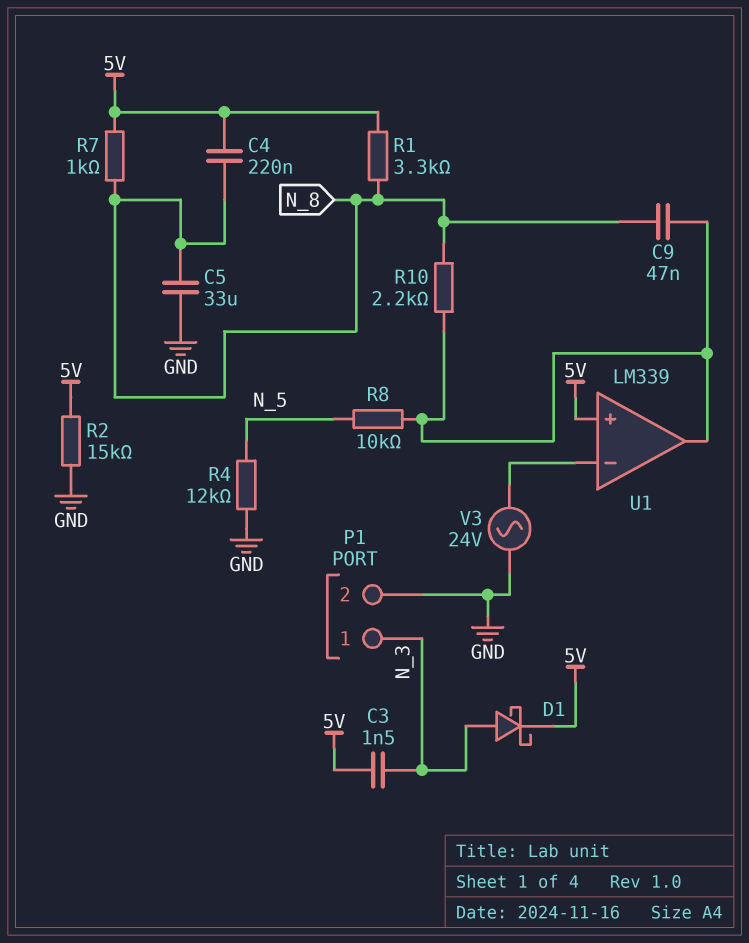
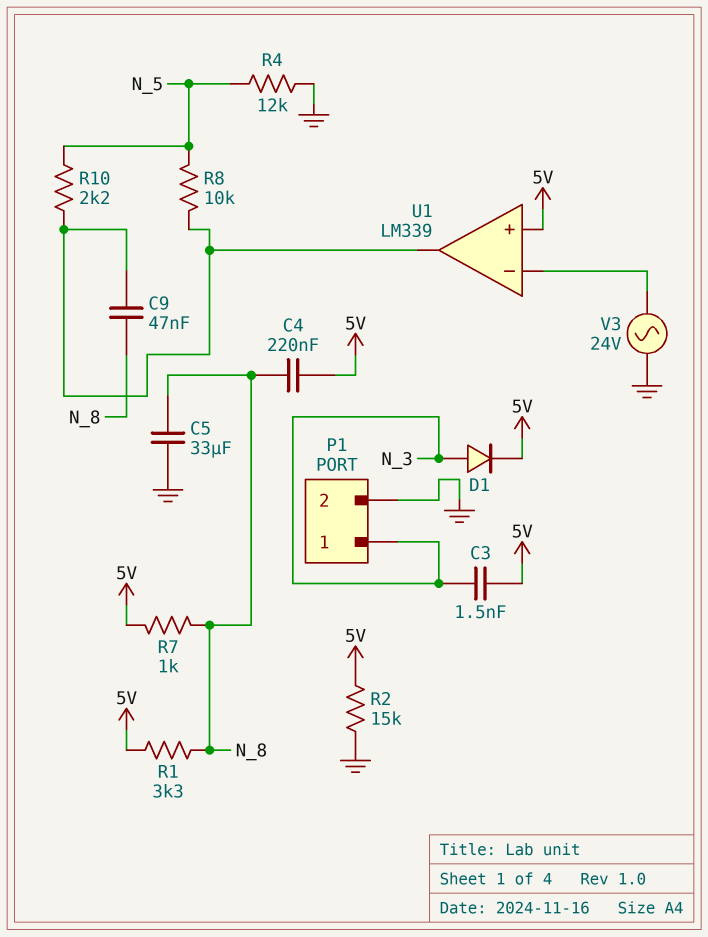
D1: schottky (A N_3, K 5V) -> diode (A N_3, K 5V)
R10: 2.2k (N_8, U1/out) -> 2.2k (N_5, U1/out)

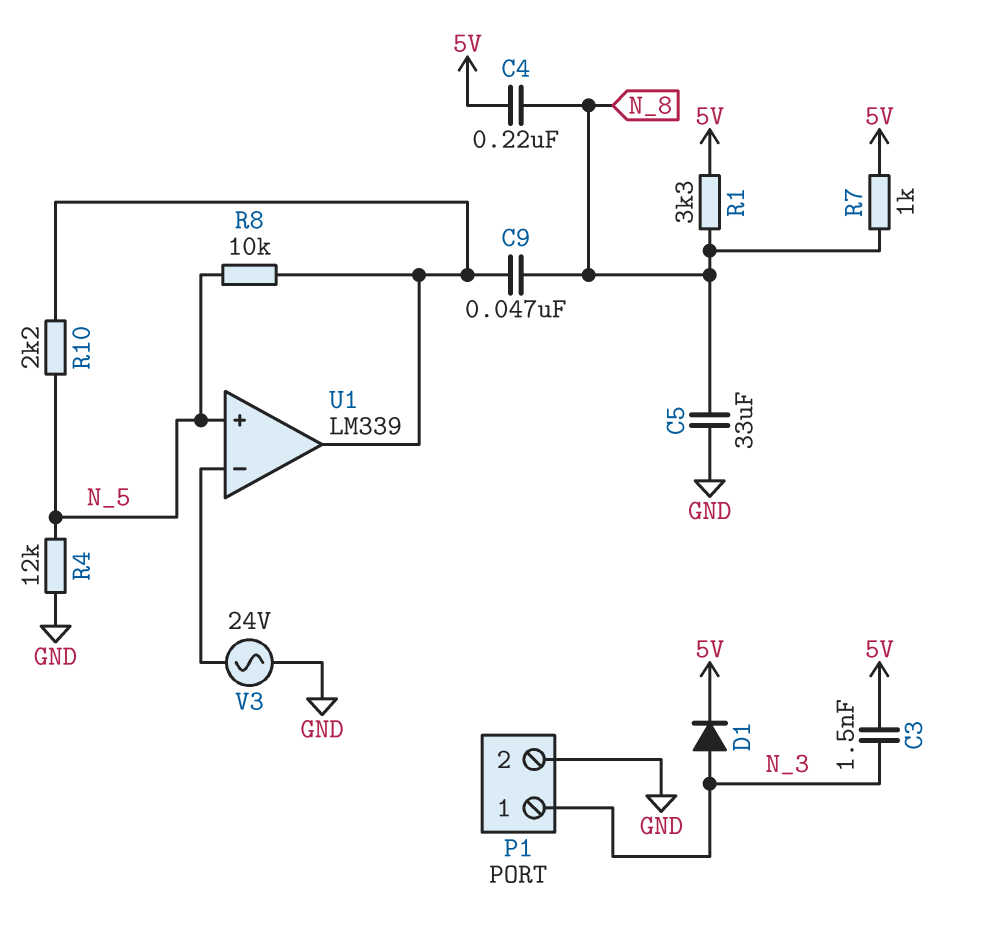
R2: 15k (5V, GND) -> none
U1 pin in+: 5V -> N_5

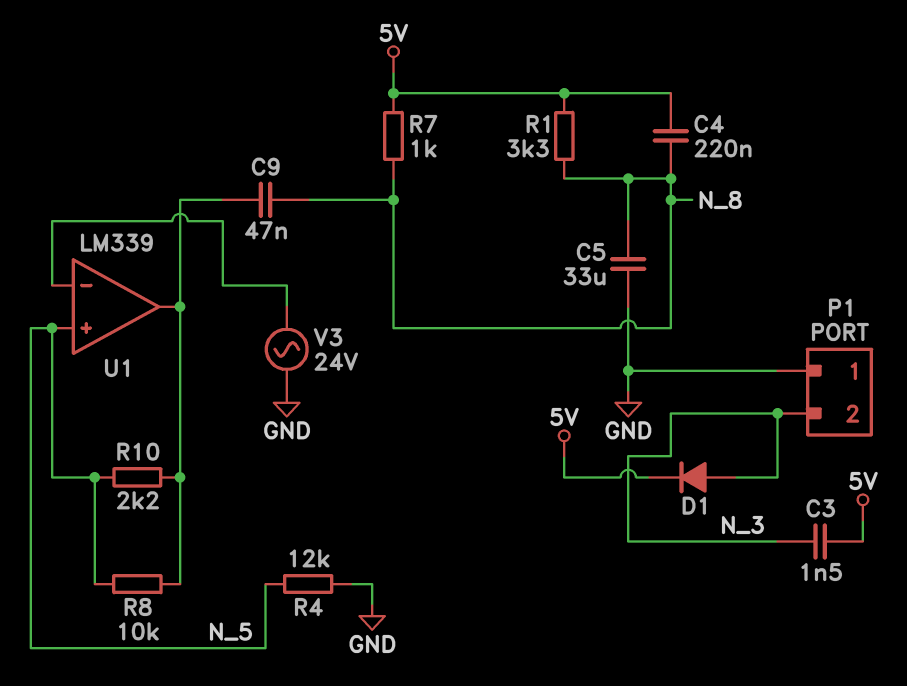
P1 pin 1: N_3 -> GND
P1 pin 2: GND -> N_3

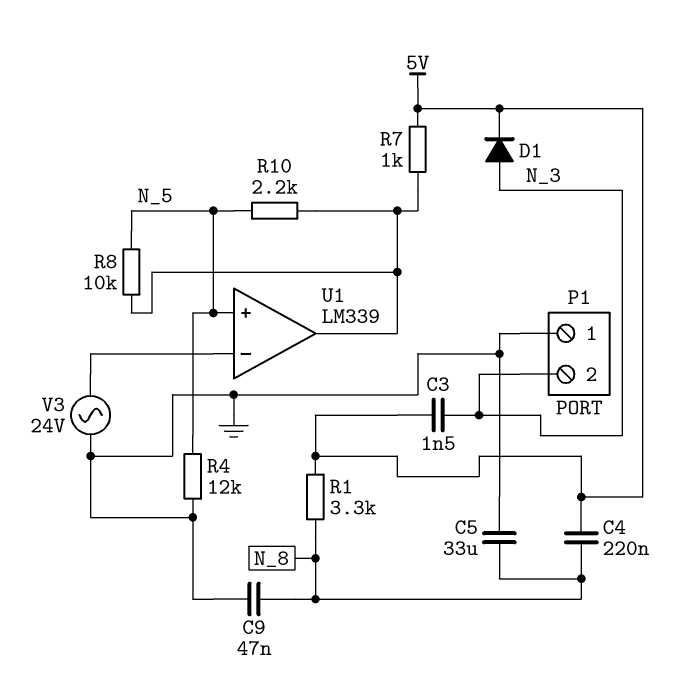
C9: 47nF (N_8, U1/out) -> 47nF (GND, N_8)
R7: 1k (5V, N_8) -> 1k (5V, U1/out)

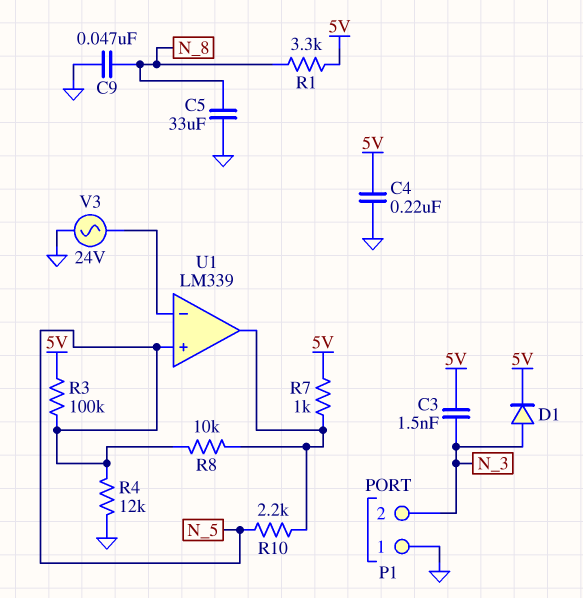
C4: 220nF (5V, N_8) -> 220nF (5V, GND)
R3: none -> 100k (5V, N_5)

